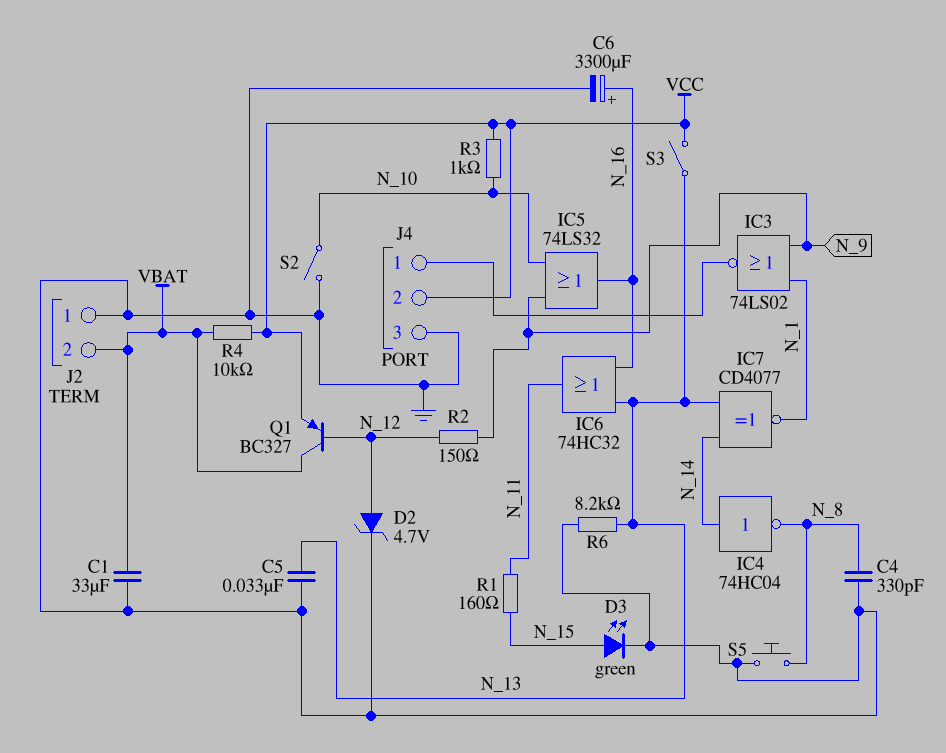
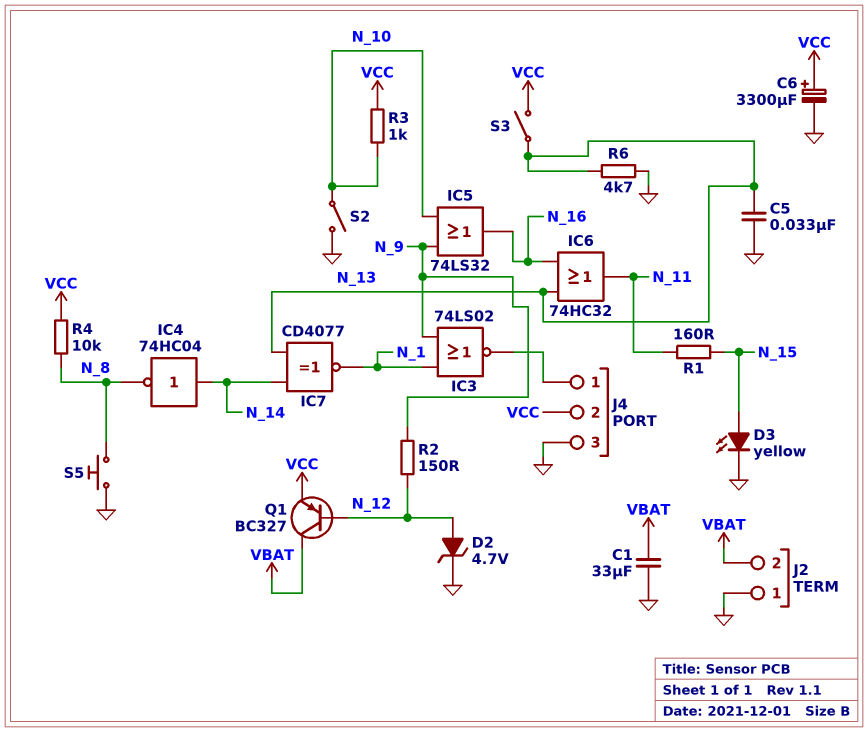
C4: 330pF (GND, N_8) -> none
C6: 3300uF (plus N_16, minus GND) -> 3300uF (plus VCC, minus GND)
D3: LED green (A N_15, K GND) -> LED yellow (A N_15, K GND)
R4: 10k (VBAT, VCC) -> 10k (N_8, VCC)
R6: 8.2k (GND, N_13) -> 4.7k (GND, N_13)

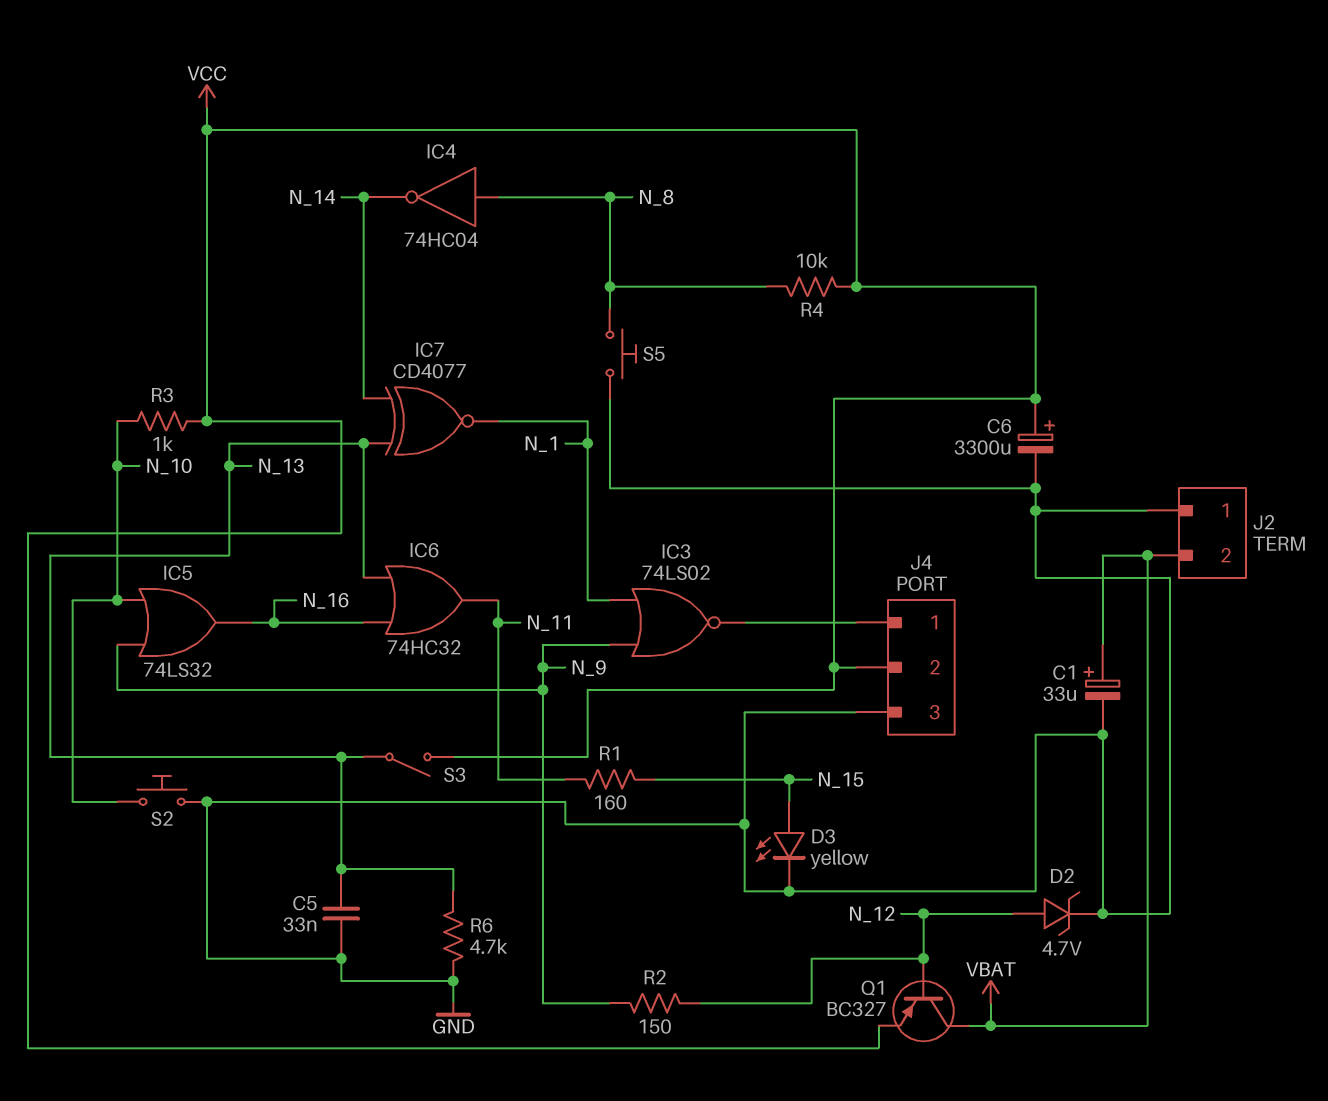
C1: 33uF (GND, VBAT) -> 33uF (plus VBAT, minus GND)
IC4: NOT 74HC04 (in N_14, out N_8) -> NOT 74HC04 (in N_8, out N_14)
S2: switch (GND, N_10) -> button (GND, N_10)

